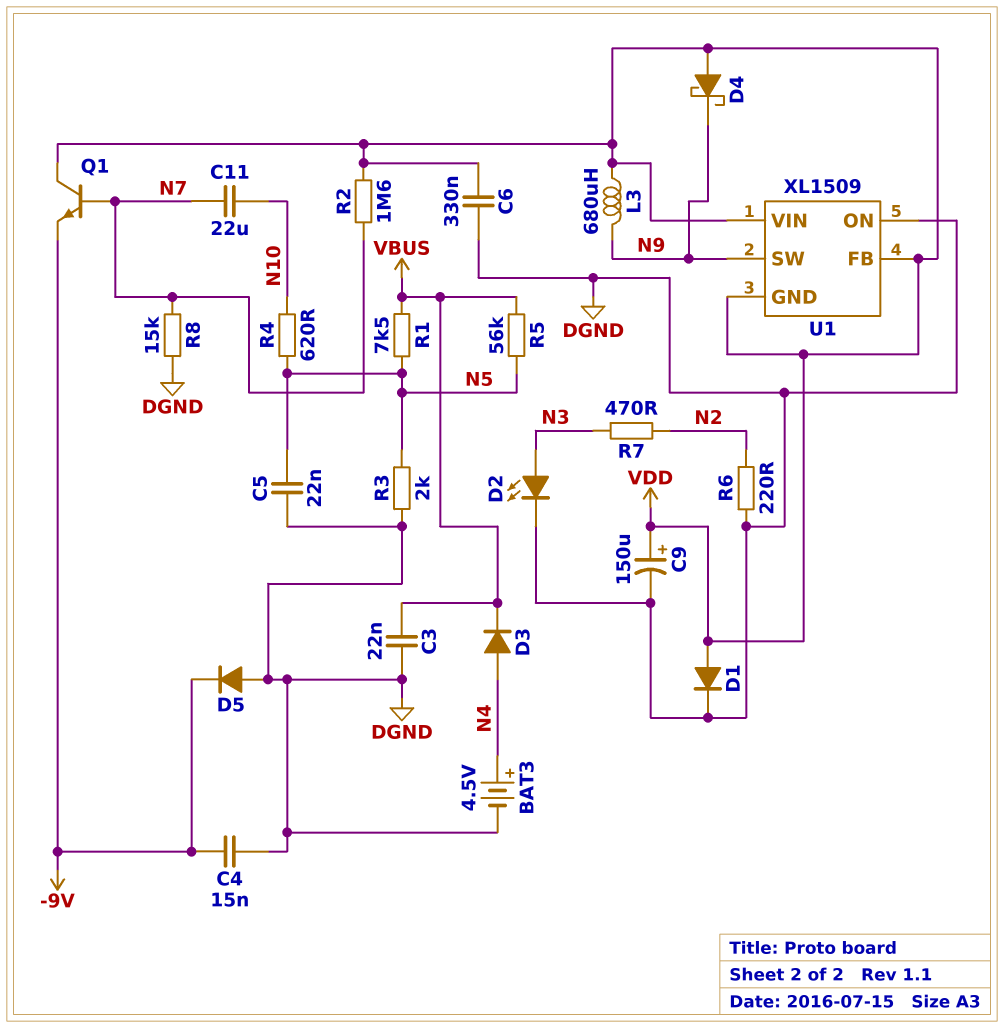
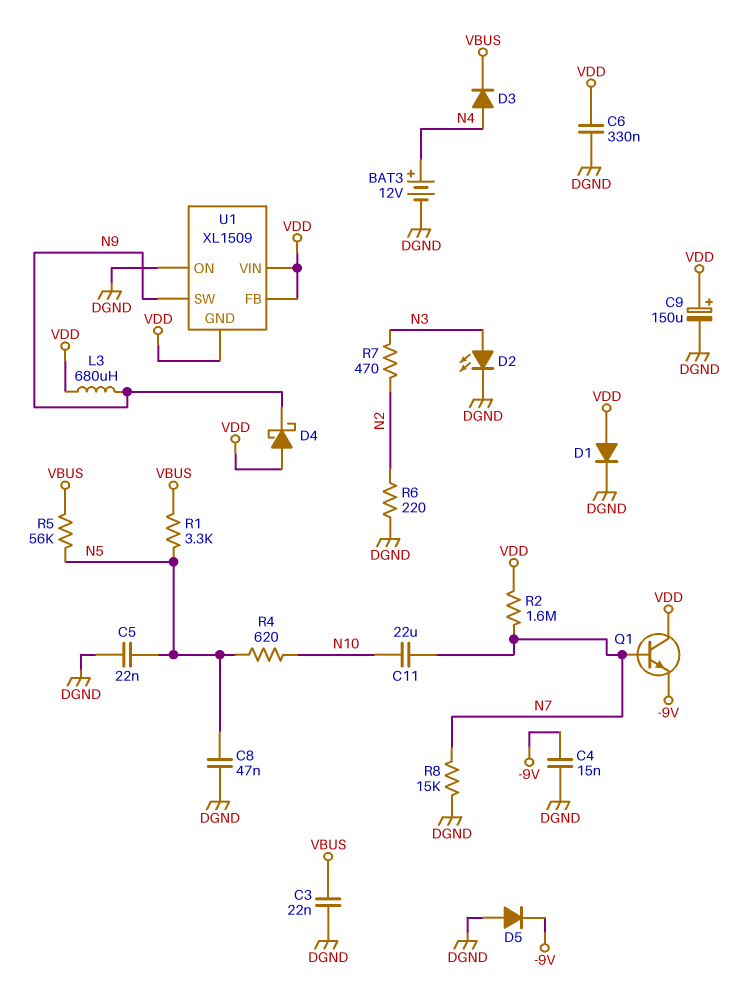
BAT3: 4.5V (plus N4, minus DGND) -> 12V (plus N4, minus DGND)
C8: none -> 47nF (DGND, N5)
R1: 7.5k (N5, VBUS) -> 3.3k (N5, VBUS)
R3: 2k (DGND, N5) -> none

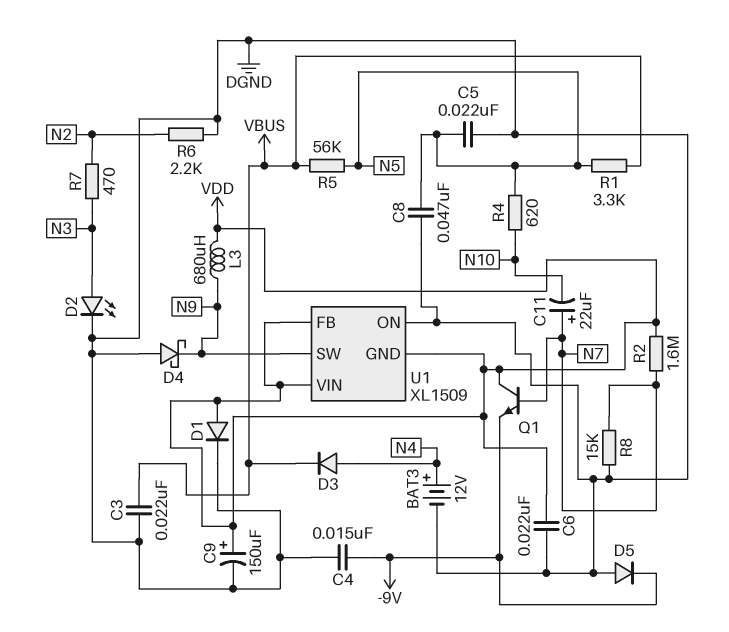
C6: 330nF (DGND, VDD) -> 22nF (DGND, VDD)
C11: 22uF (N7, N10) -> 22uF (plus N7, minus N10)
D4: schottky (A VDD, K N9) -> schottky (A DGND, K N9)
R6: 220 (DGND, N2) -> 2.2k (DGND, N2)

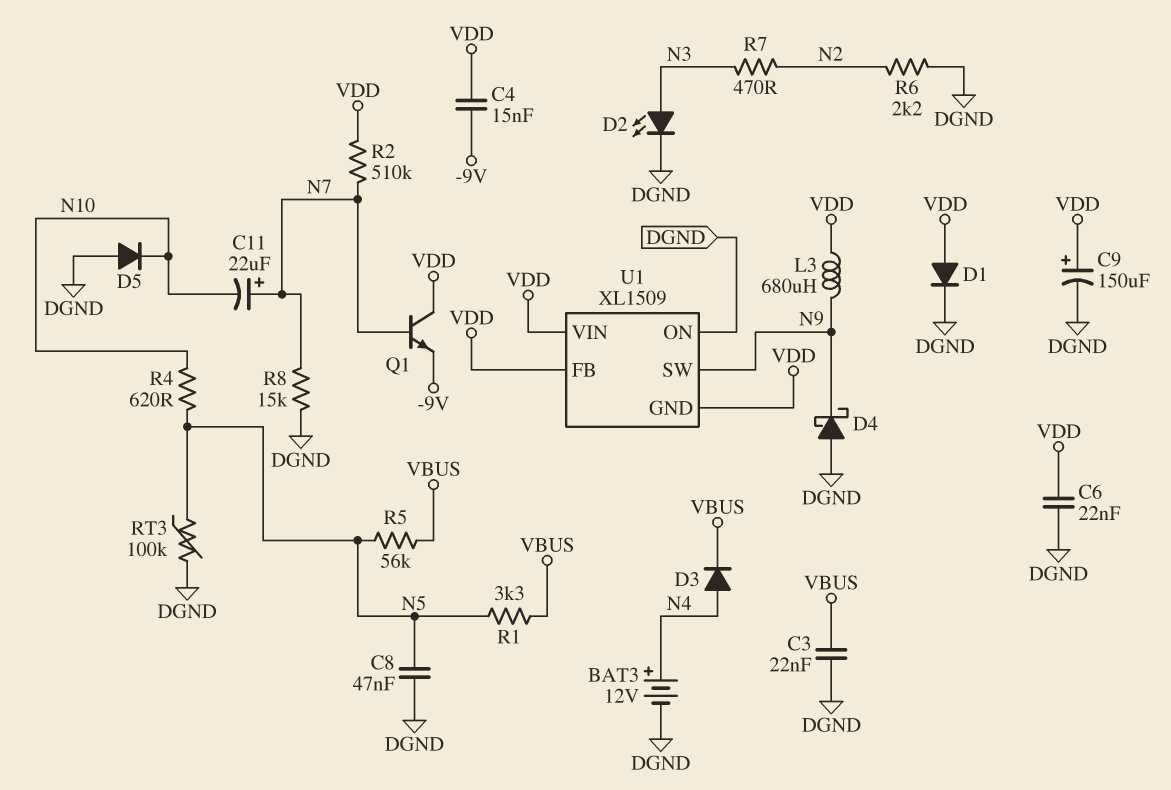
C4: 15nF (-9V, DGND) -> 15nF (-9V, VDD)
C5: 22nF (DGND, N5) -> none
D5: diode (A DGND, K -9V) -> diode (A DGND, K N10)
R2: 1.6M (N7, VDD) -> 510k (N7, VDD)
RT3: none -> 100k (DGND, N5)

